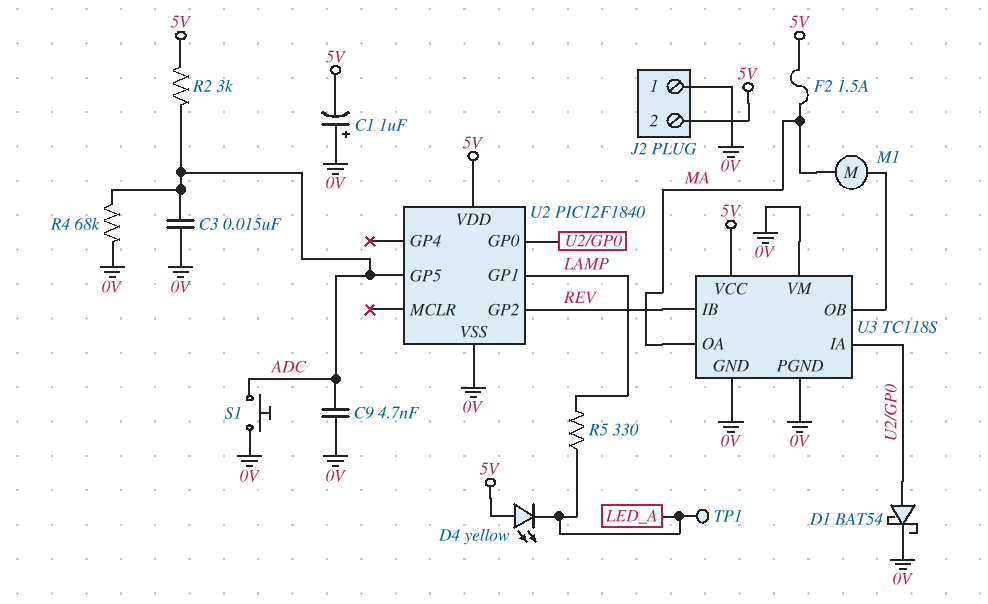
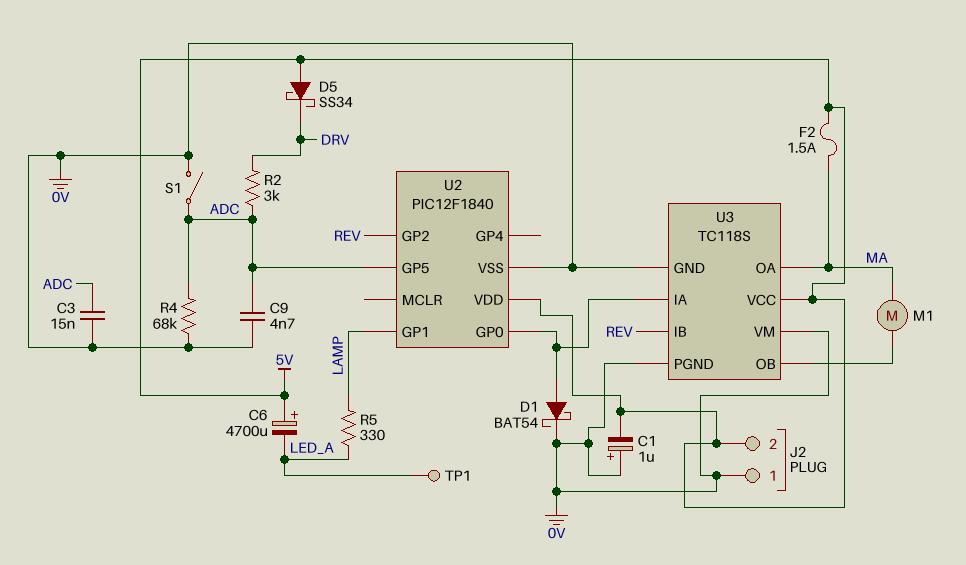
C6: none -> 4700uF (plus 5V, minus LED_A)
D4: LED yellow (A 5V, K LED_A) -> none
D5: none -> schottky SS34 (A 5V, K DRV)
R2: 3k (5V, ADC) -> 3k (ADC, DRV)
S1: button (0V, ADC) -> switch (0V, ADC)

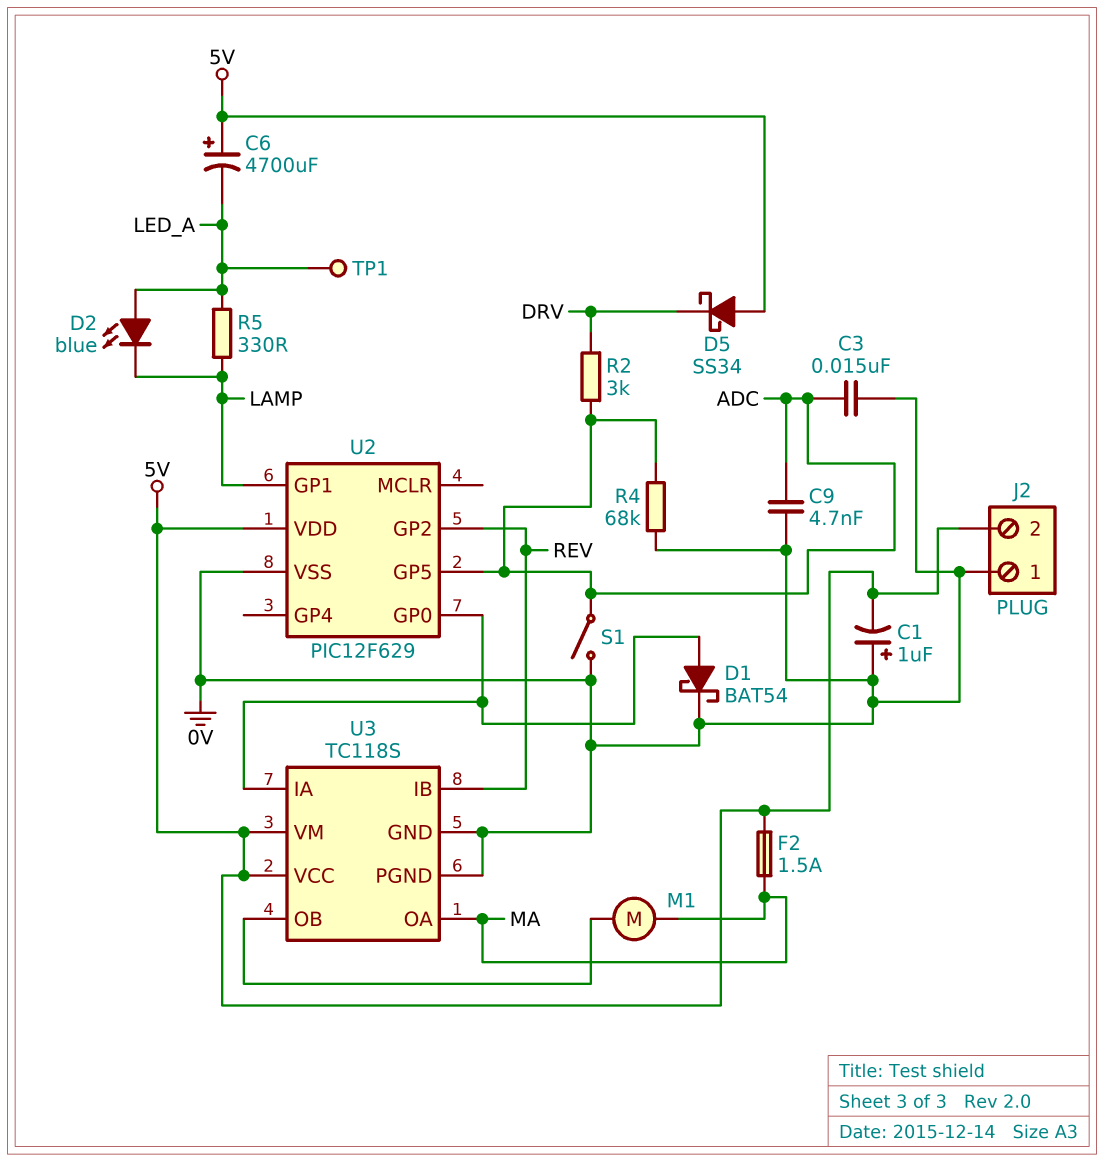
D2: none -> LED blue (A LED_A, K LAMP)
U2: PIC12F1840 -> PIC12F629
U3 pin VM: 0V -> 5V

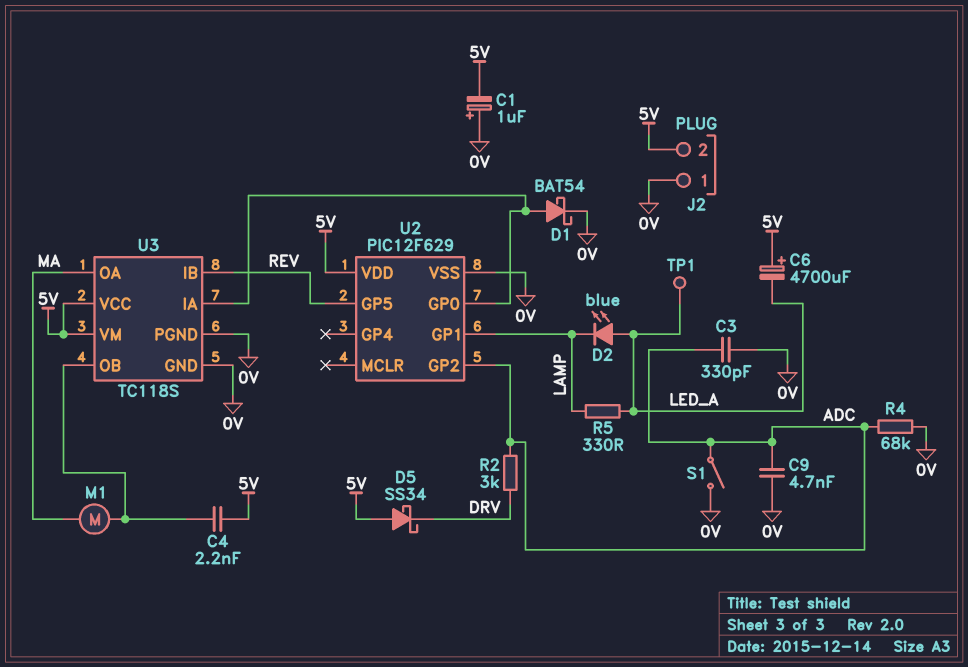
C3: 15nF (0V, ADC) -> 330pF (0V, ADC)
C4: none -> 2.2nF (5V, U3/OB)
F2: 1.5A (5V, MA) -> none
U2 pin GP2: REV -> ADC
U2 pin GP5: ADC -> REV

